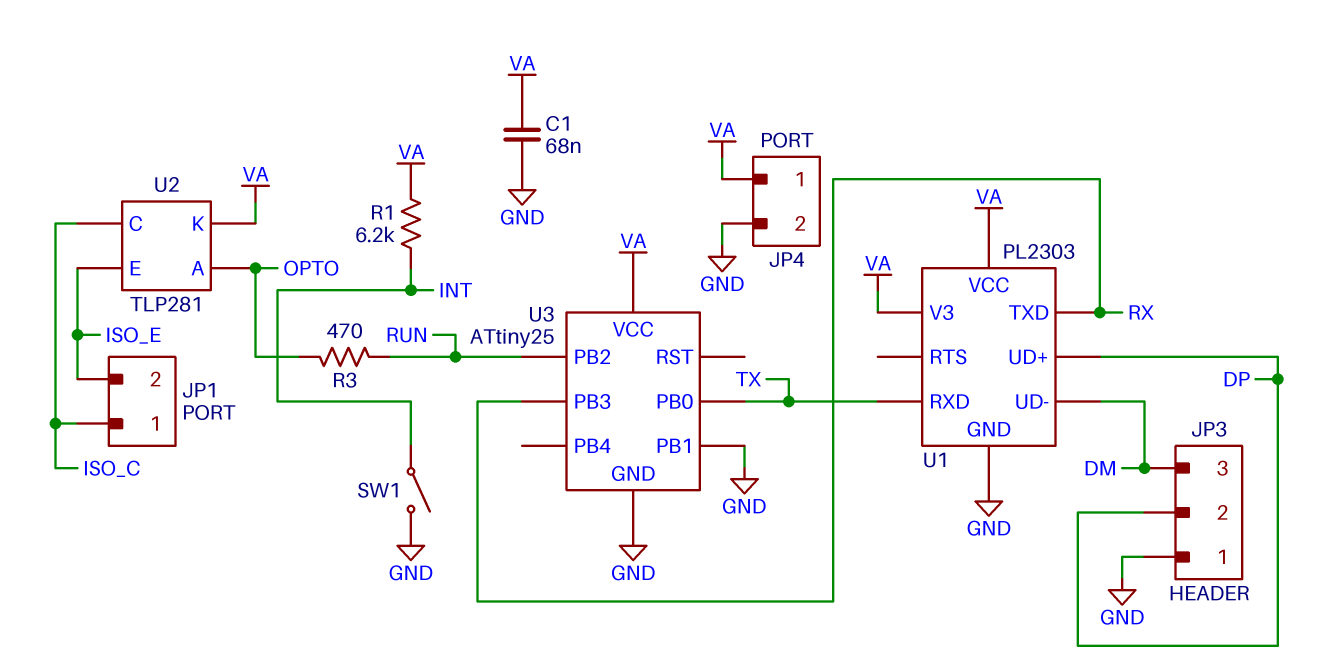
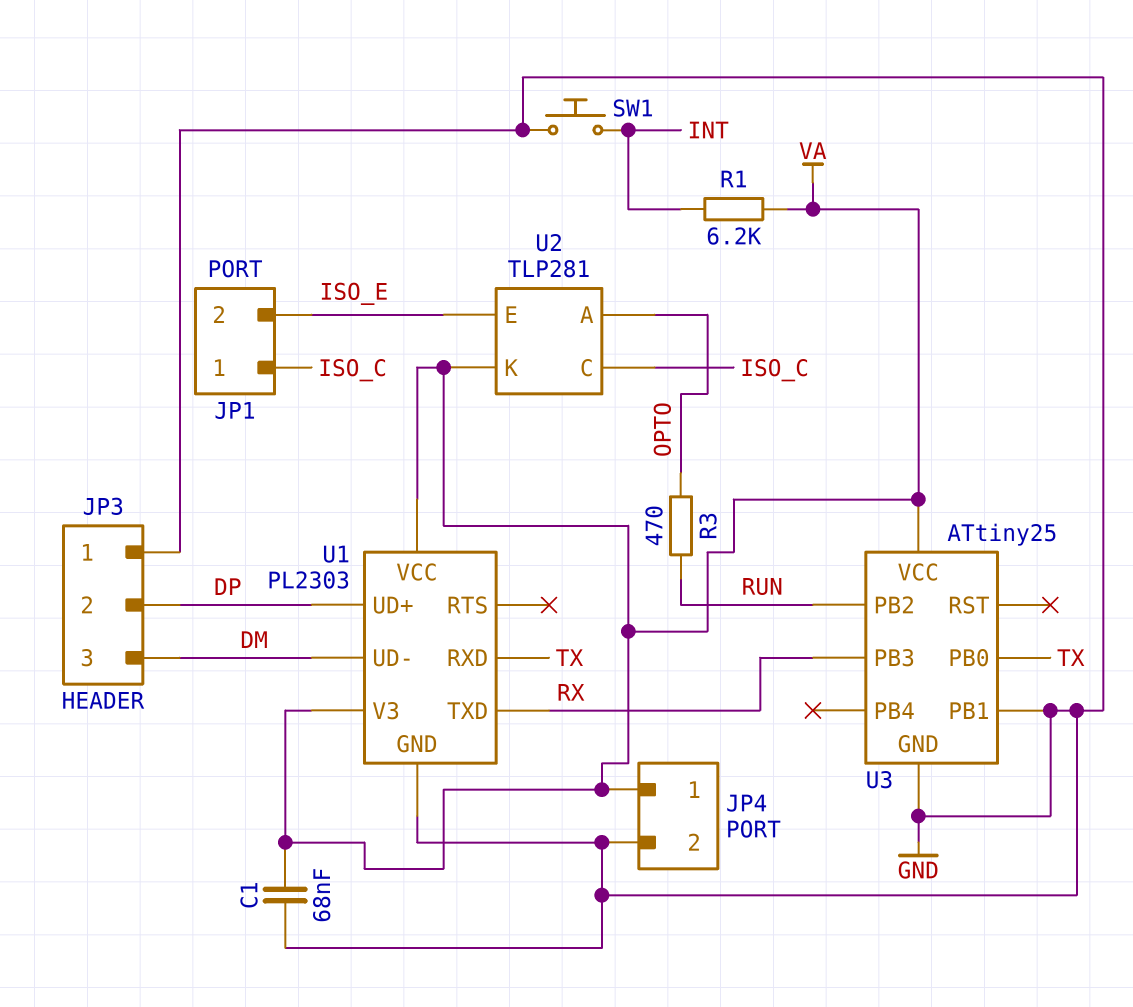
SW1: switch (GND, INT) -> button (GND, INT)

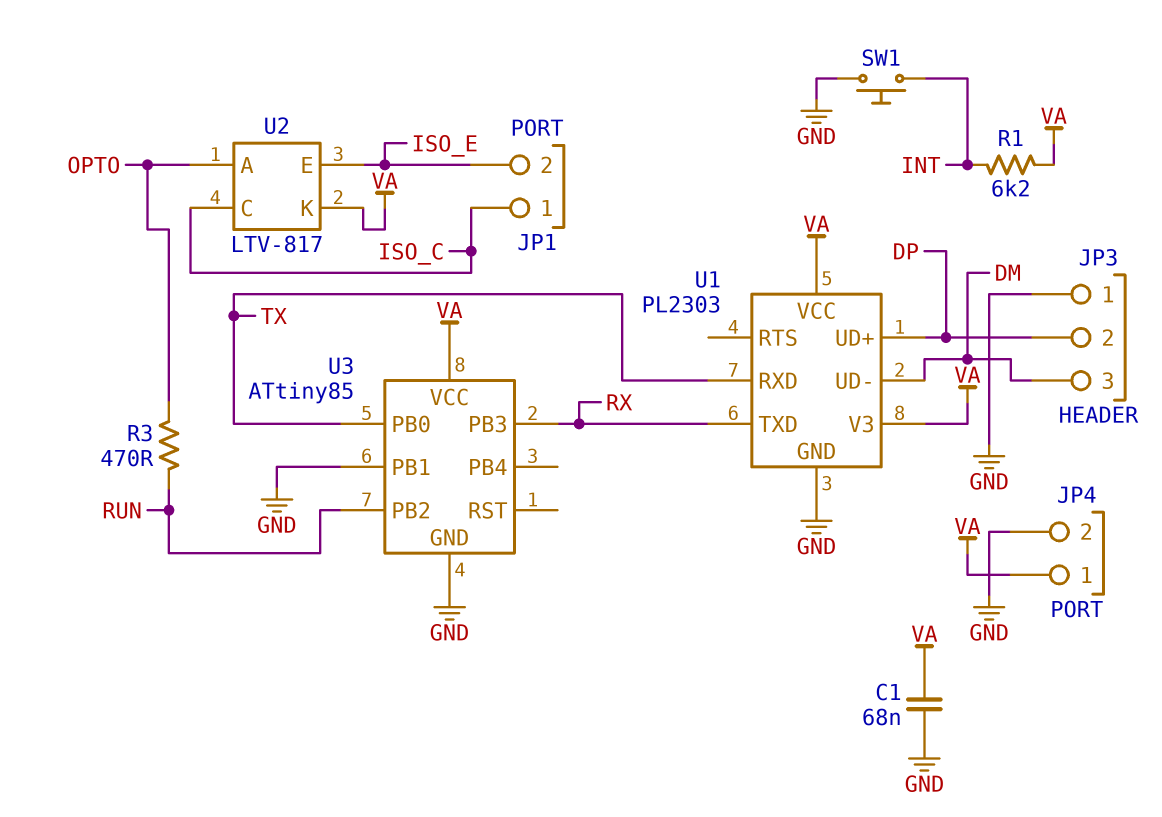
U2: TLP281 -> LTV-817
U3: ATtiny25 -> ATtiny85

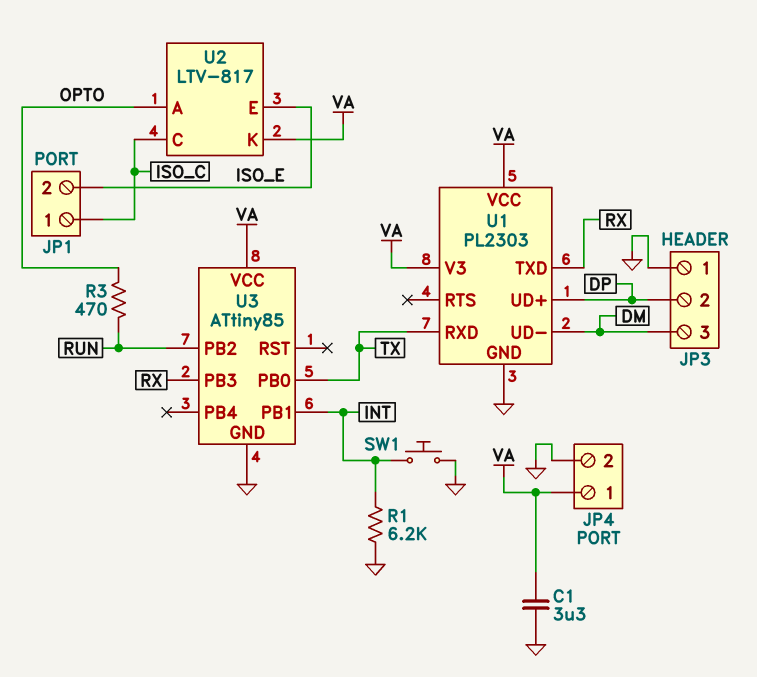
C1: 68nF (GND, VA) -> 3.3uF (GND, VA)
R1: 6.2k (INT, VA) -> 6.2k (GND, INT)
U3 pin PB1: GND -> INT

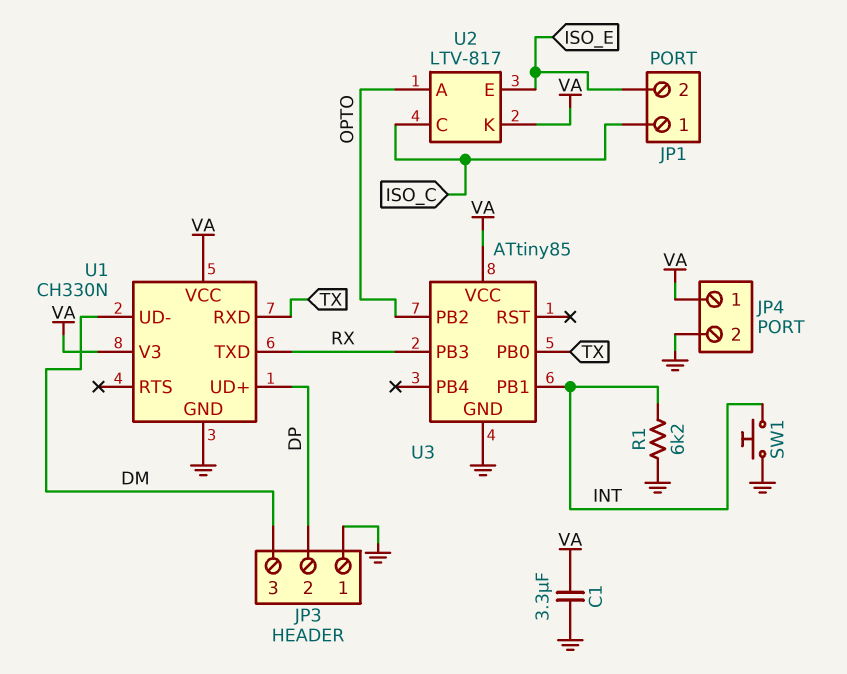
R3: 470 (OPTO, RUN) -> none
U1: PL2303 -> CH330N
U3 pin PB2: RUN -> OPTO

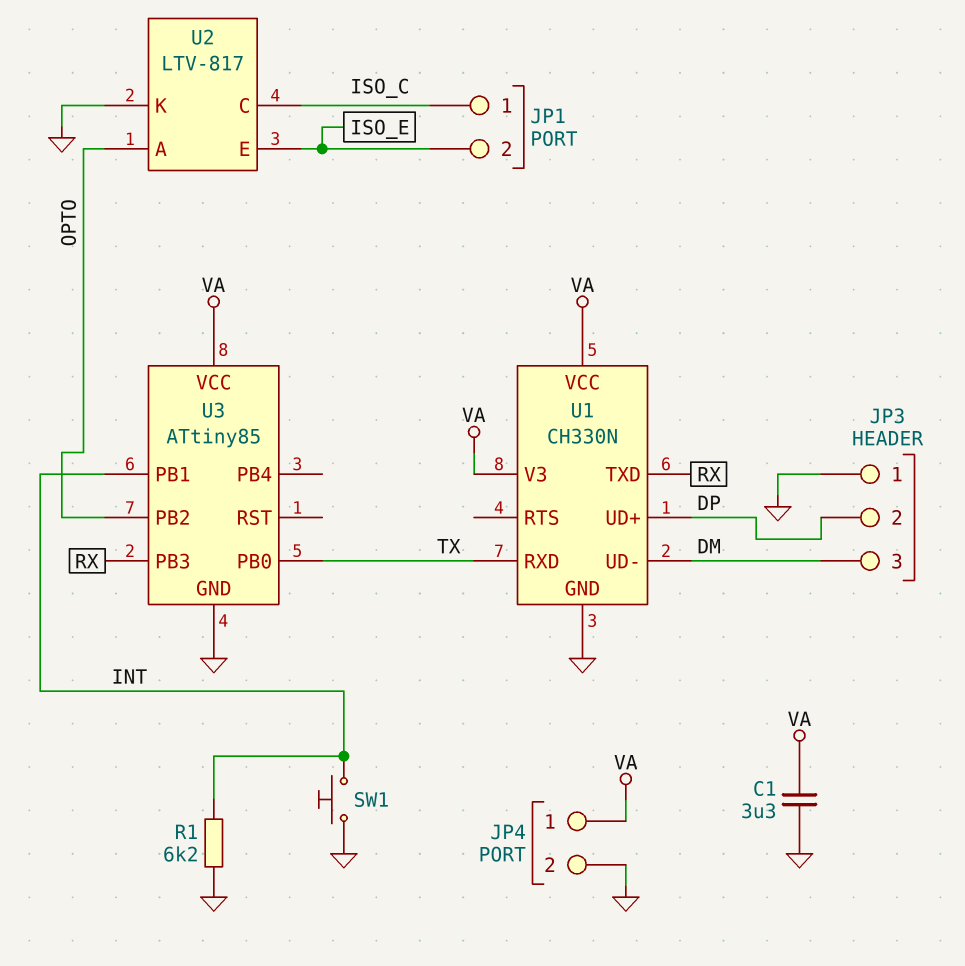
U2 pin K: VA -> GND

